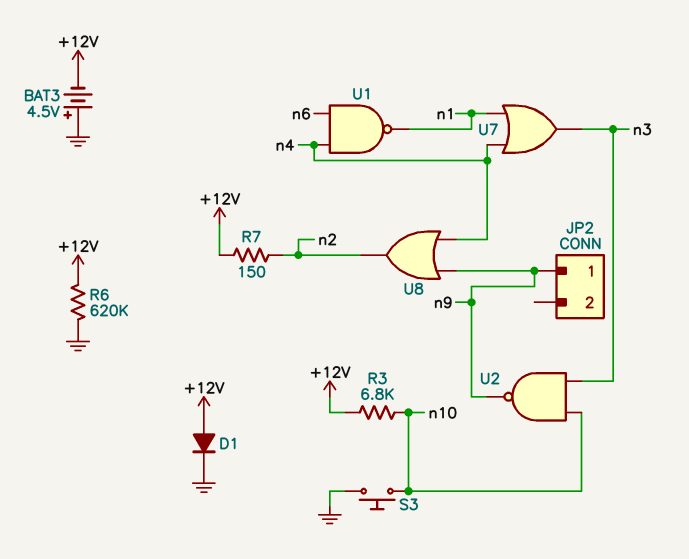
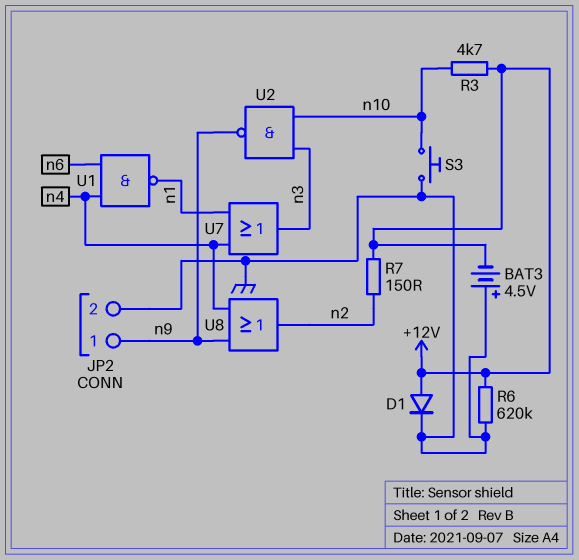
JP2 pin 2: none -> GND
R3: 6.8k (+12V, n10) -> 4.7k (+12V, n10)

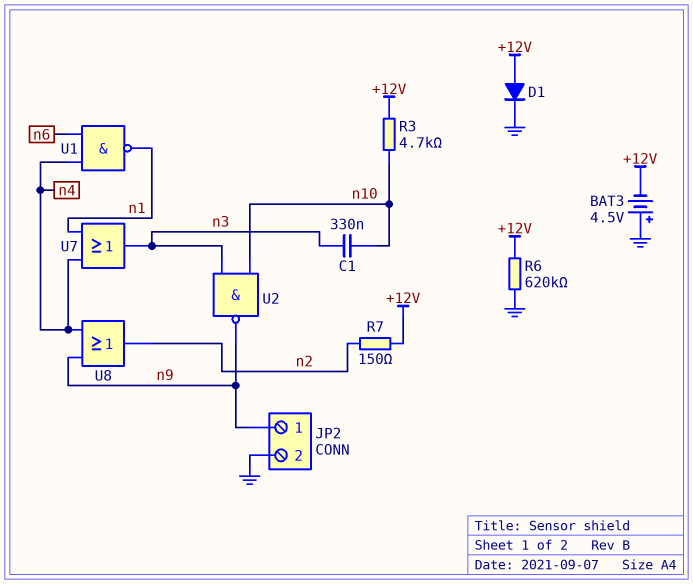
C1: none -> 330nF (n3, n10)
S3: button (GND, n10) -> none

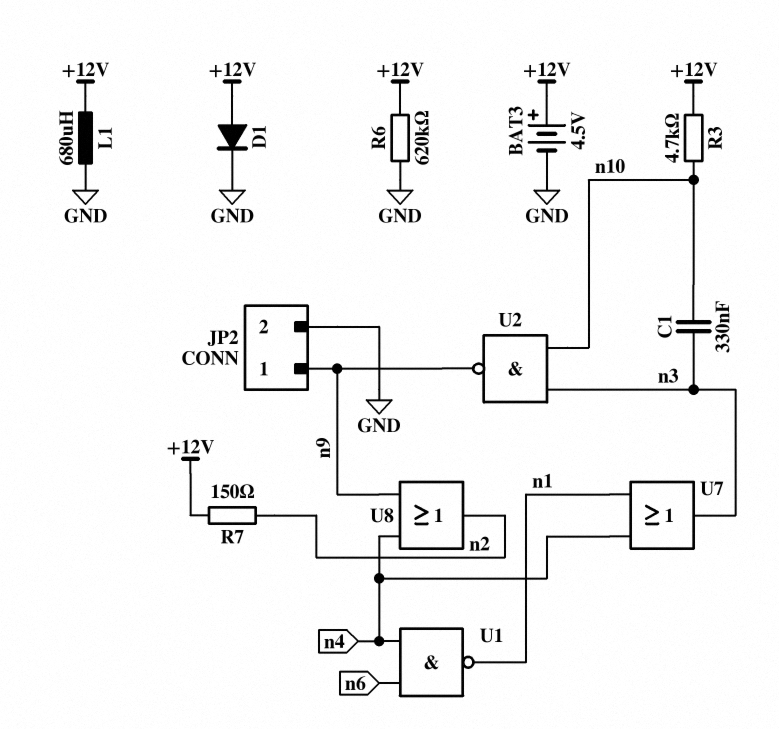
BAT3: 4.5V (plus GND, minus +12V) -> 4.5V (plus +12V, minus GND)
L1: none -> 680uH (+12V, GND)

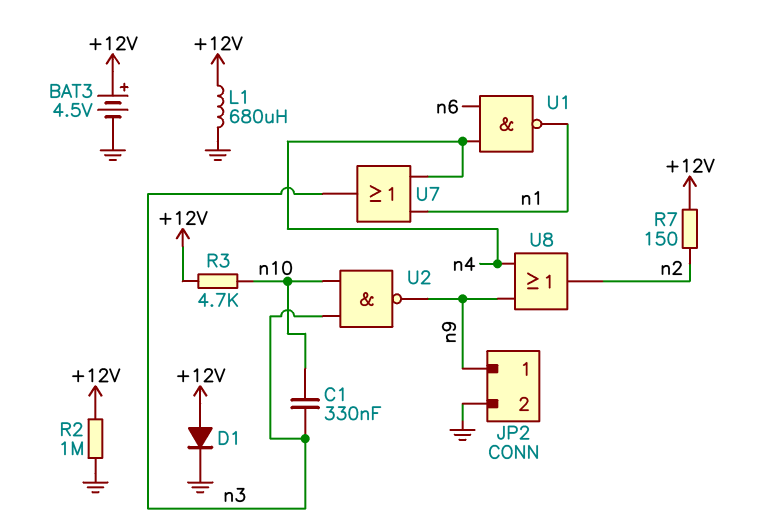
R2: none -> 1M (+12V, GND)
R6: 620k (+12V, GND) -> none

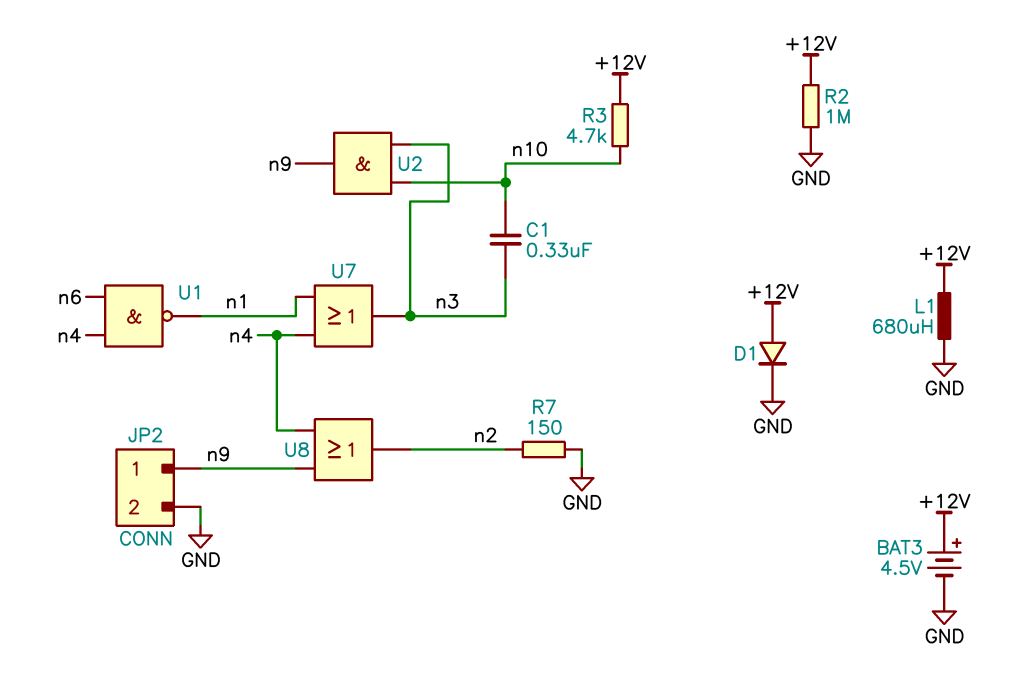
R7: 150 (+12V, n2) -> 150 (GND, n2)
U2: NAND (in n3, in n10, out n9) -> AND (in n3, in n10, out n9)

